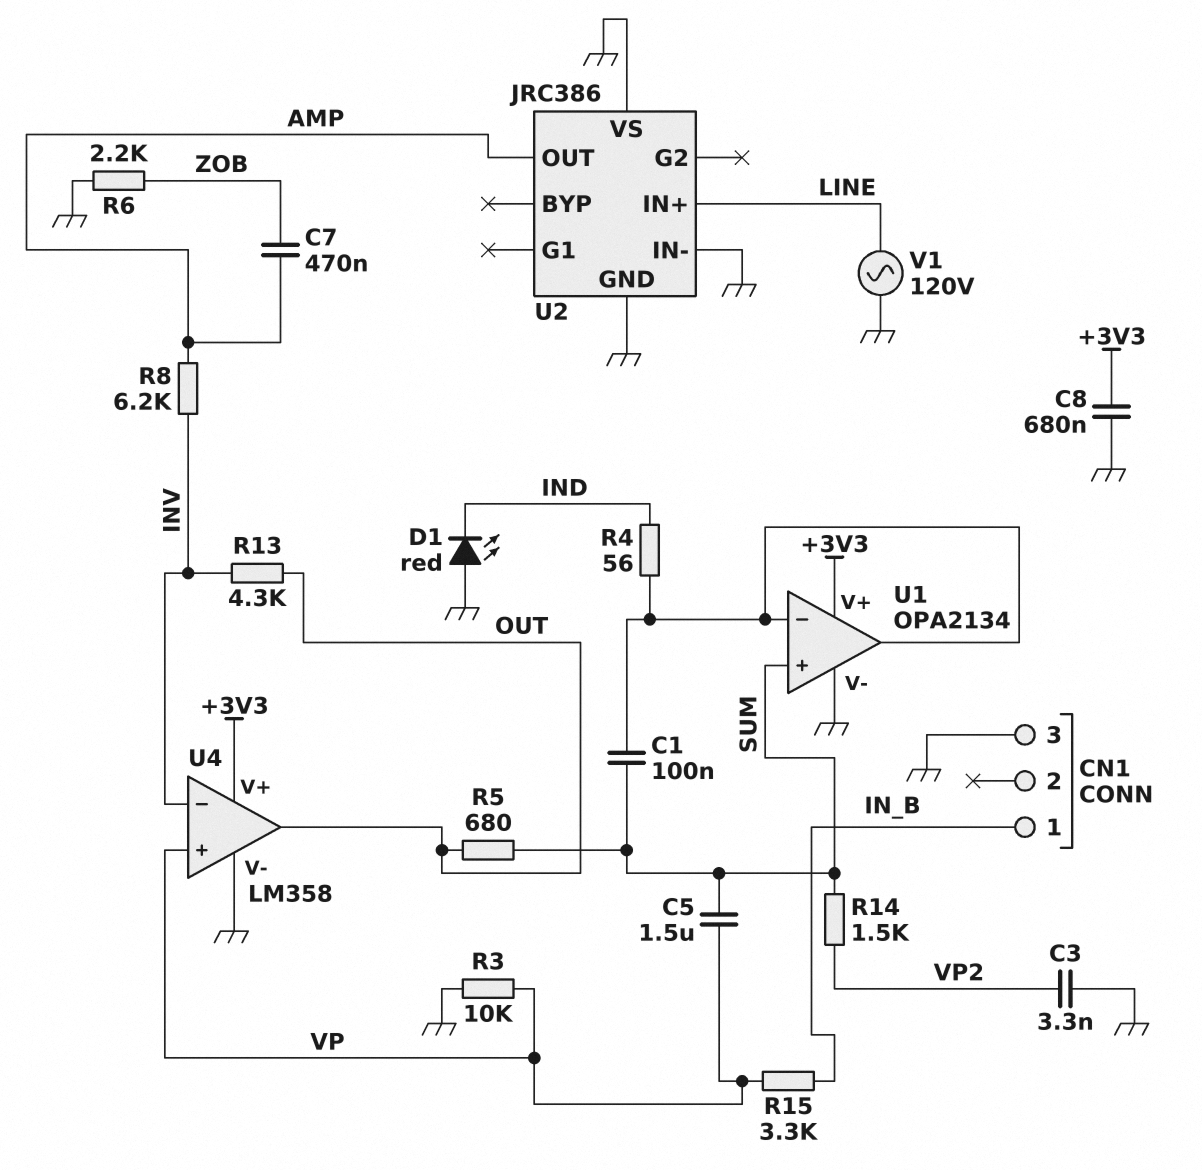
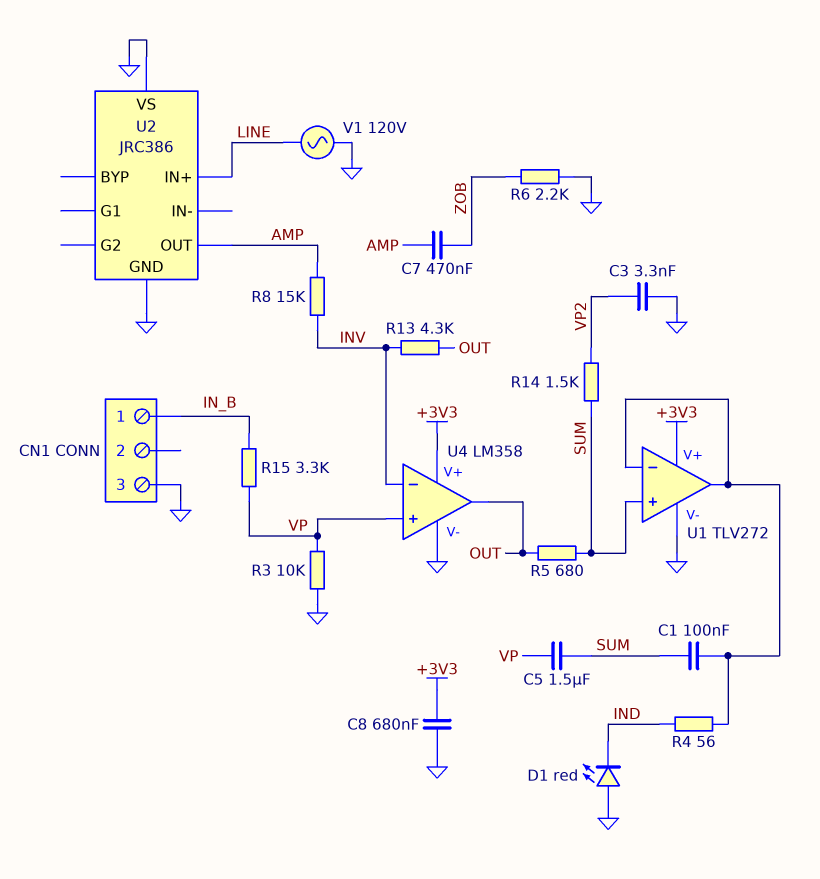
R8: 6.2k (AMP, INV) -> 15k (AMP, INV)
U1: OPA2134 -> TLV272
U2 pin IN-: GND -> none

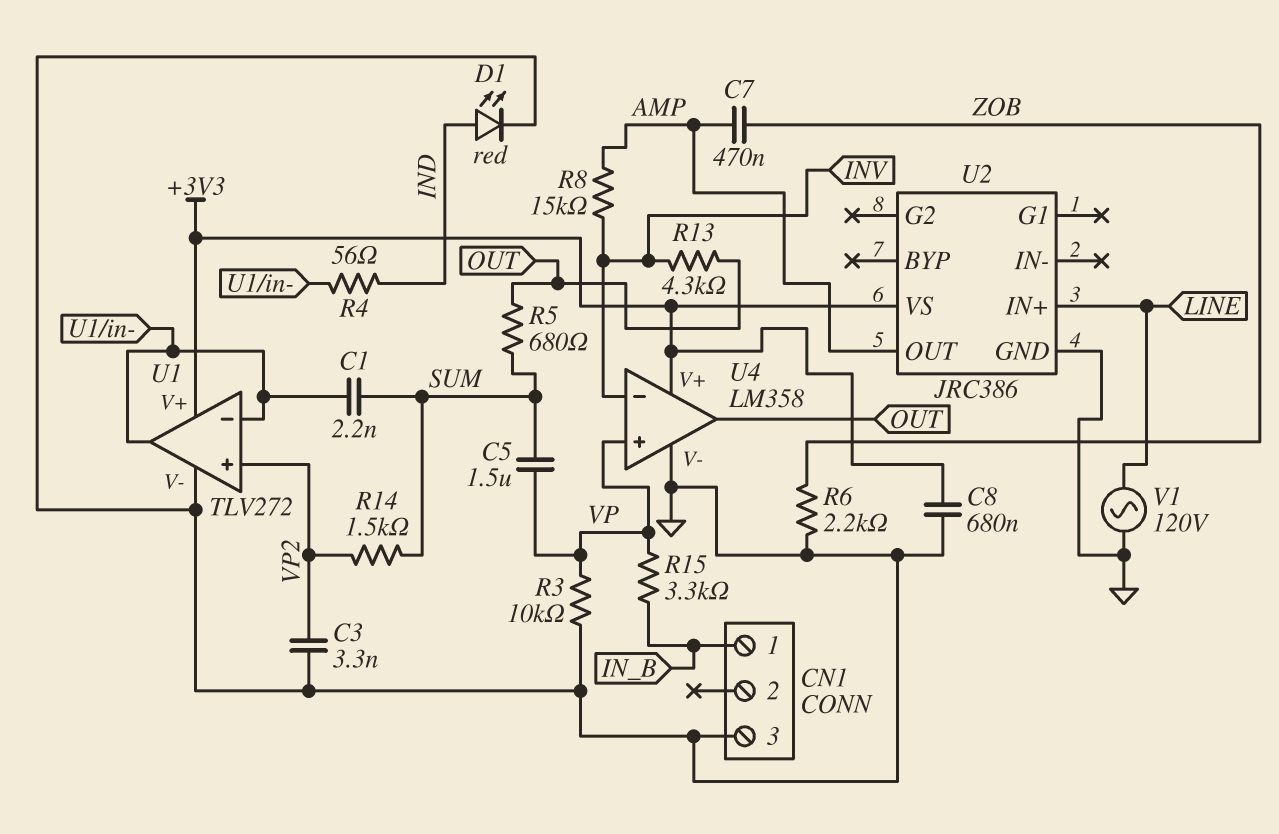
C1: 100nF (SUM, U1/in-) -> 2.2nF (SUM, U1/in-)
D1: LED red (A GND, K IND) -> LED red (A IND, K GND)
U1 pin in+: SUM -> VP2
U2 pin VS: GND -> +3V3

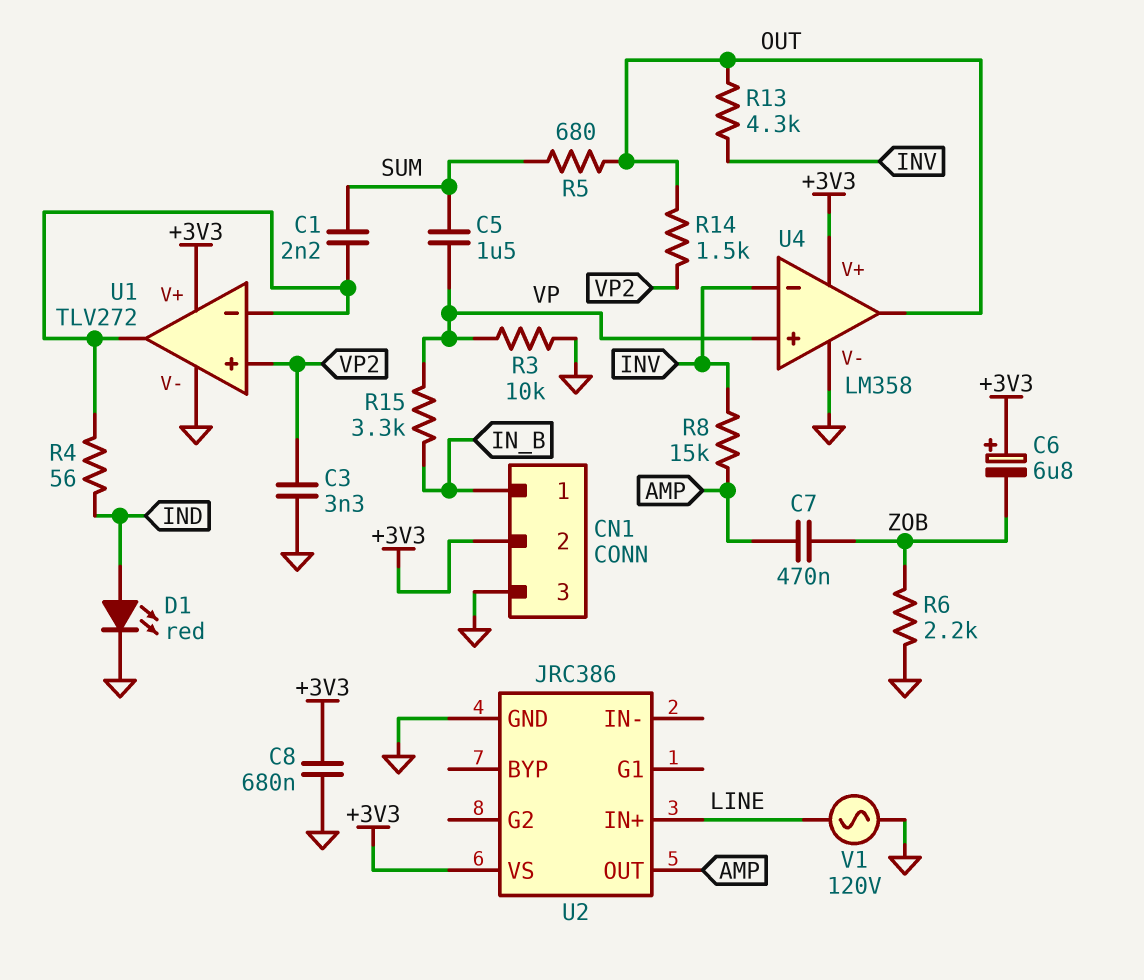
C6: none -> 6.8uF (plus +3V3, minus ZOB)
CN1 pin 2: none -> +3V3
R14: 1.5k (SUM, VP2) -> 1.5k (OUT, VP2)

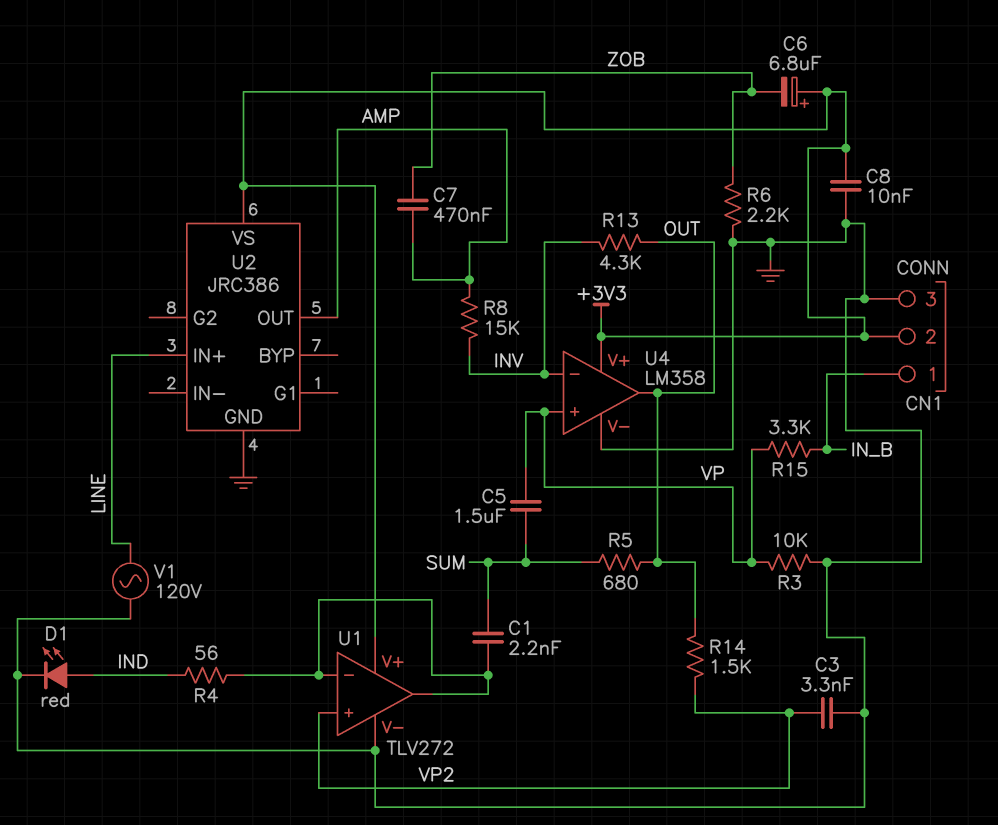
C8: 680nF (+3V3, GND) -> 10nF (+3V3, GND)

